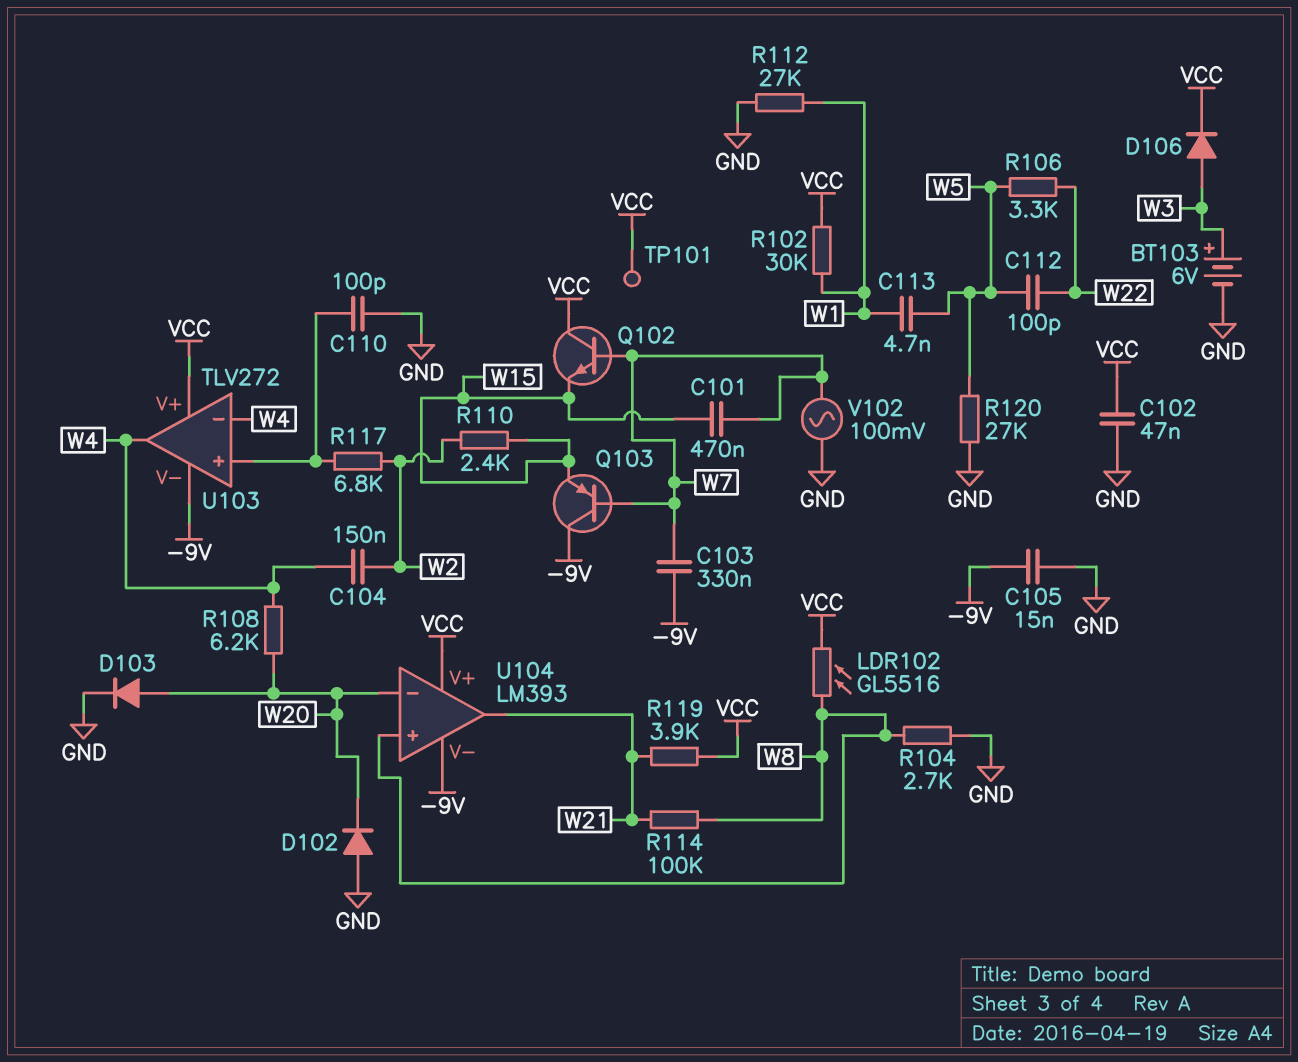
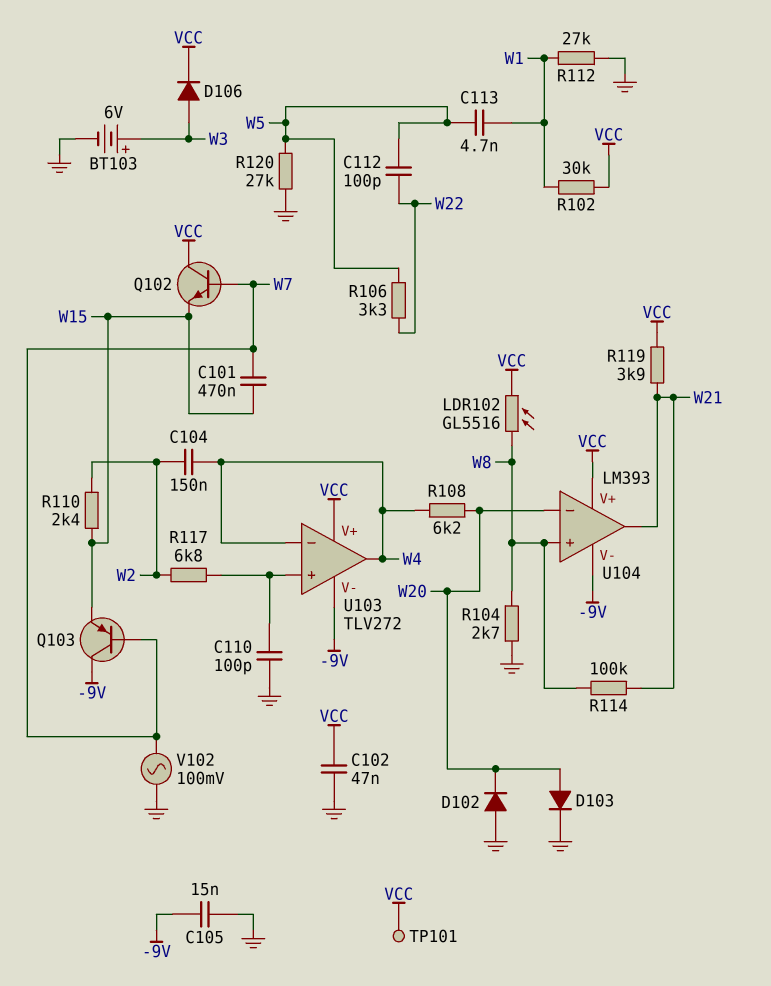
C103: 330nF (-9V, W7) -> none

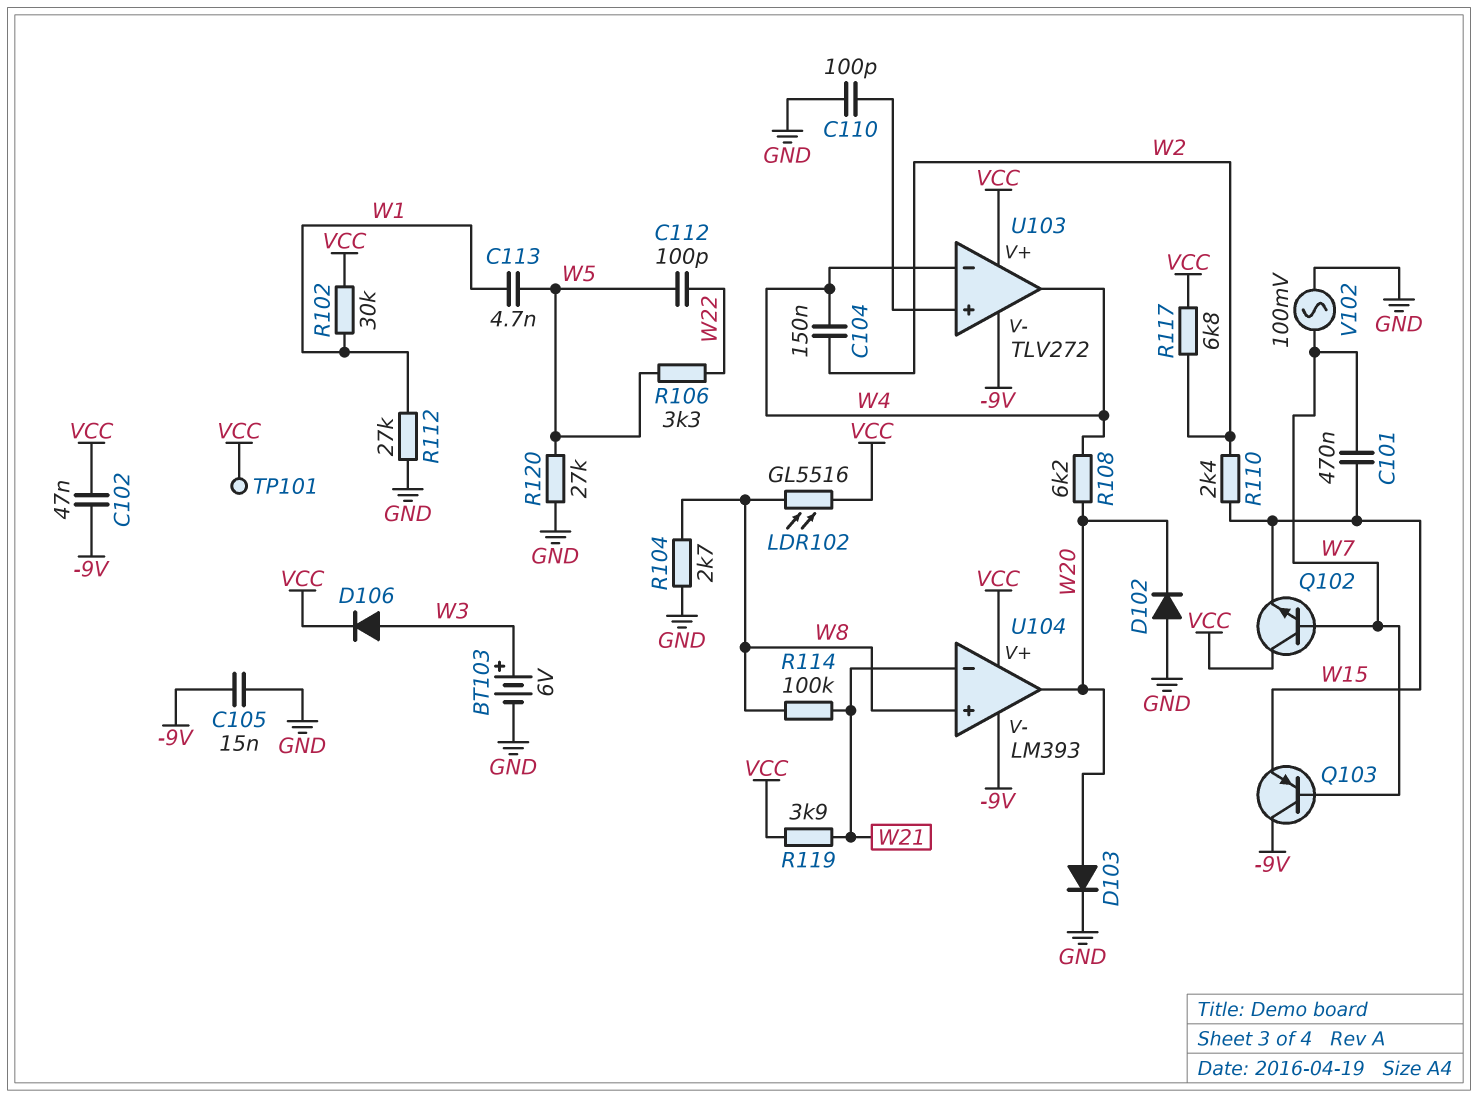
C102: 47nF (GND, VCC) -> 47nF (-9V, VCC)
R117: 6.8k (U103/in+, W2) -> 6.8k (VCC, W2)
U104 pin in-: W20 -> W21
U104 pin out: W21 -> W20

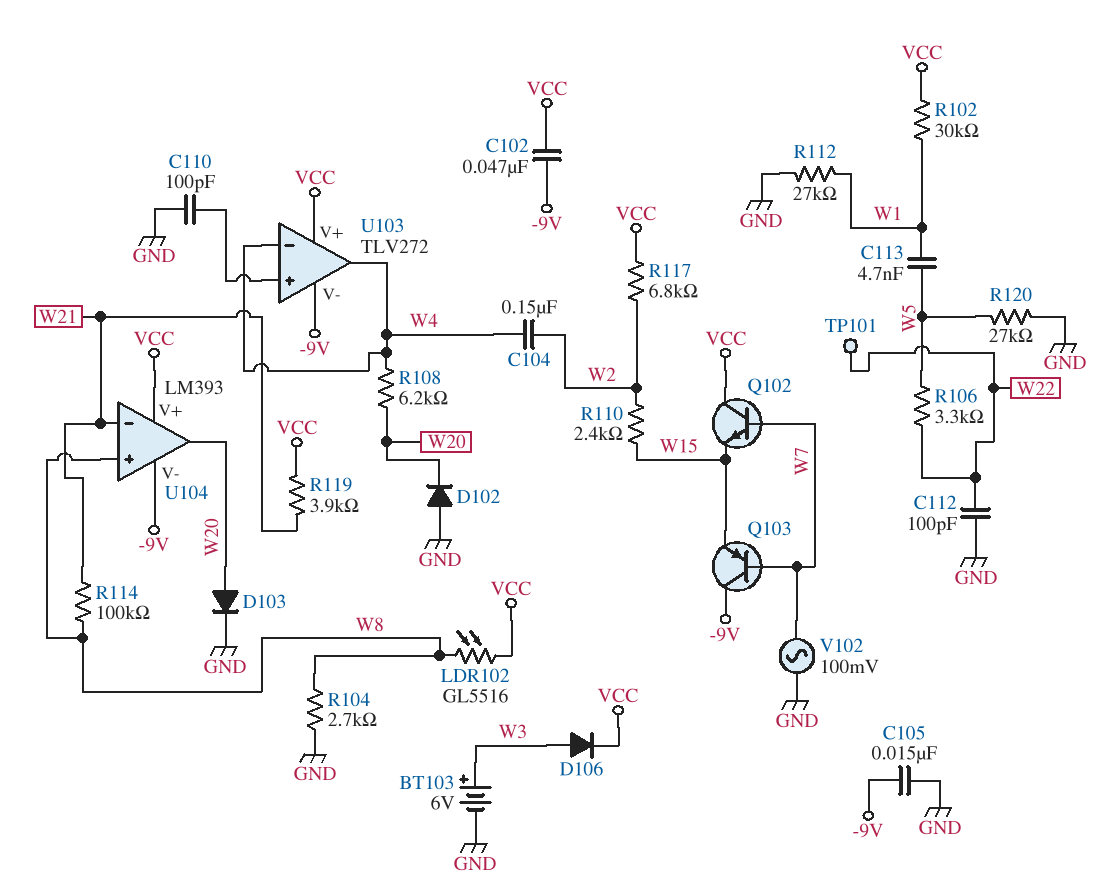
C101: 470nF (W7, W15) -> none
C112: 100pF (W5, W22) -> 100pF (GND, W22)
TP101: test point (VCC) -> test point (W22)

